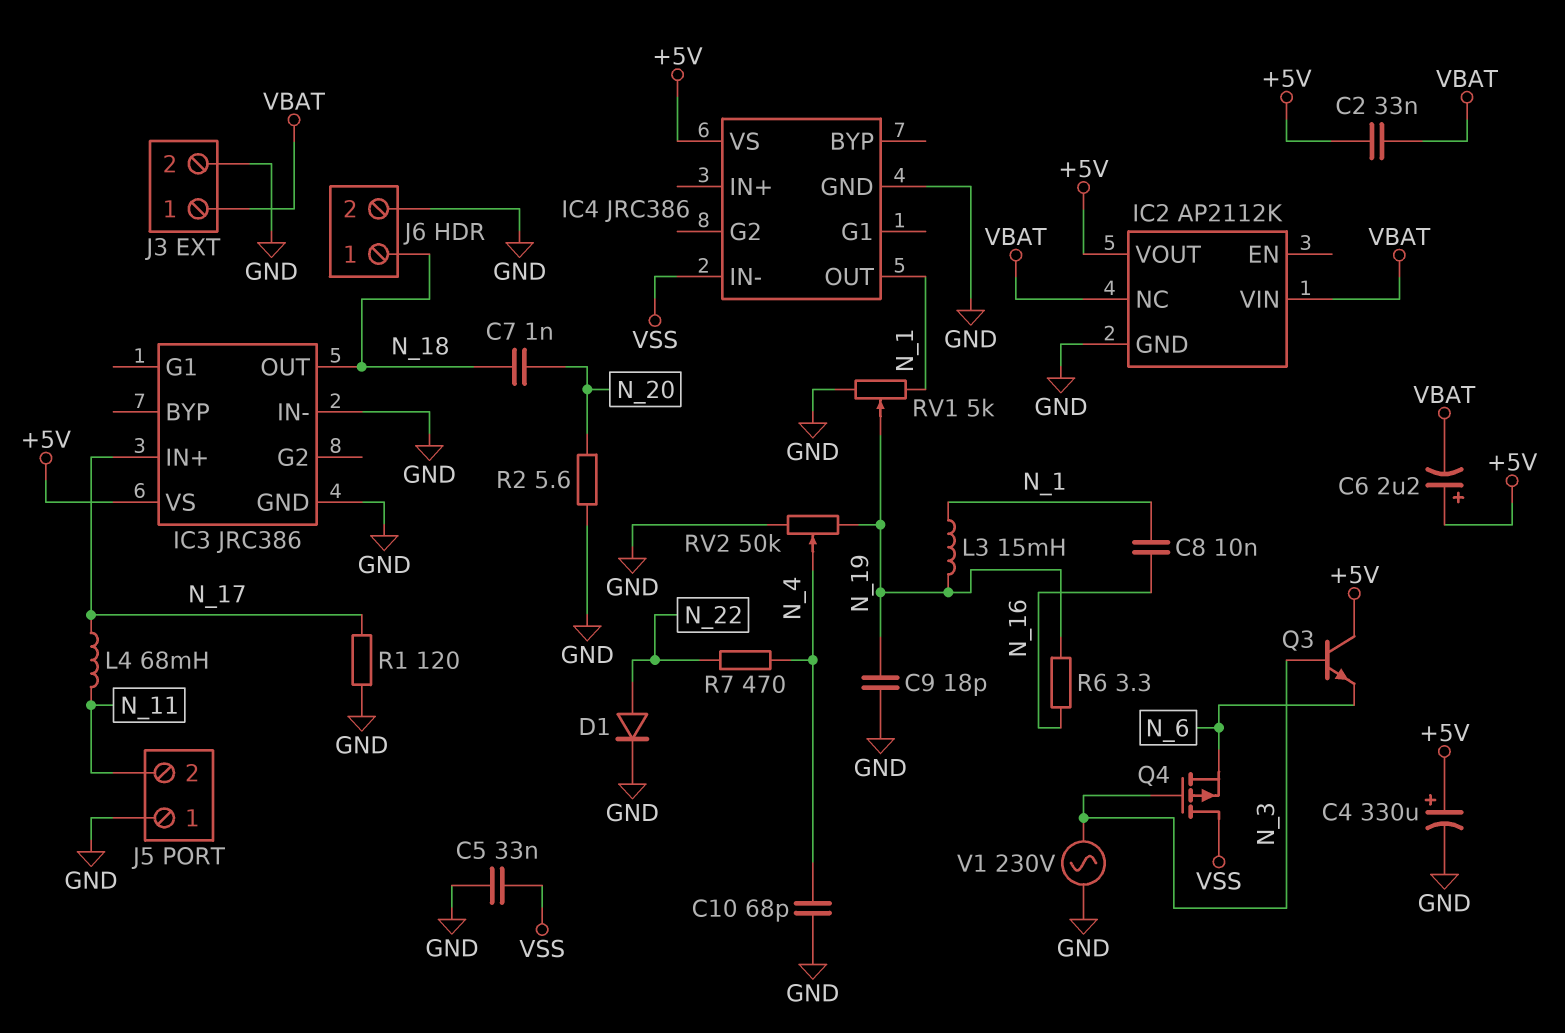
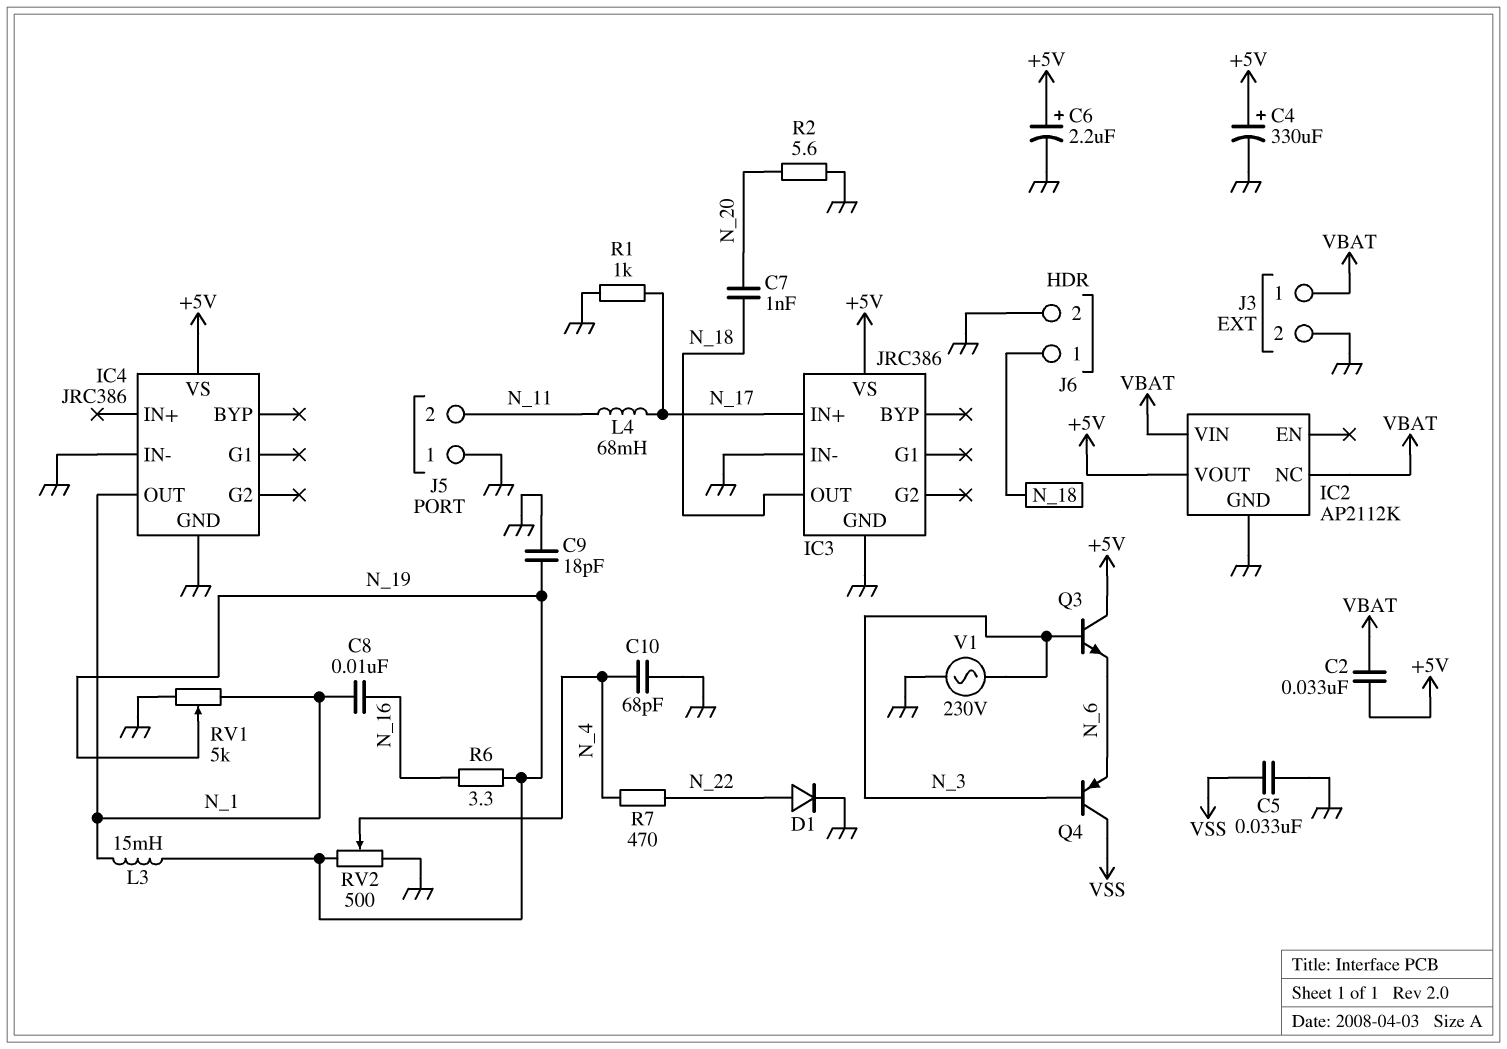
C6: 2.2uF (plus +5V, minus VBAT) -> 2.2uF (plus +5V, minus GND)
IC4 pin IN-: VSS -> GND
Q4: PMOS (G N_3, D VSS, S N_6) -> PNP (B N_3, C VSS, E N_6)
R1: 120 (GND, N_17) -> 1k (GND, N_17)
RV2: 50k (GND, N_19, wiper N_4) -> 500 (GND, N_19, wiper N_4)

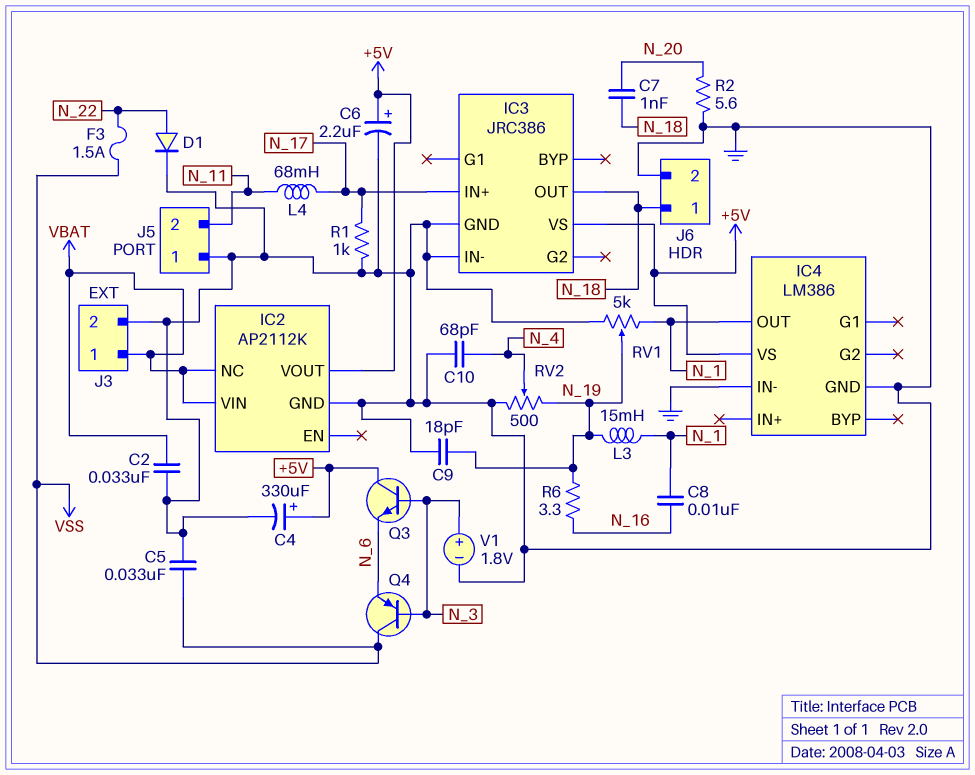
C2: 33nF (+5V, VBAT) -> 33nF (GND, VBAT)
F3: none -> 1.5A (N_22, VSS)
IC4: JRC386 -> LM386
R7: 470 (N_4, N_22) -> none
V1: AC 230V (GND, N_3) -> 1.8V (plus N_3, minus GND)

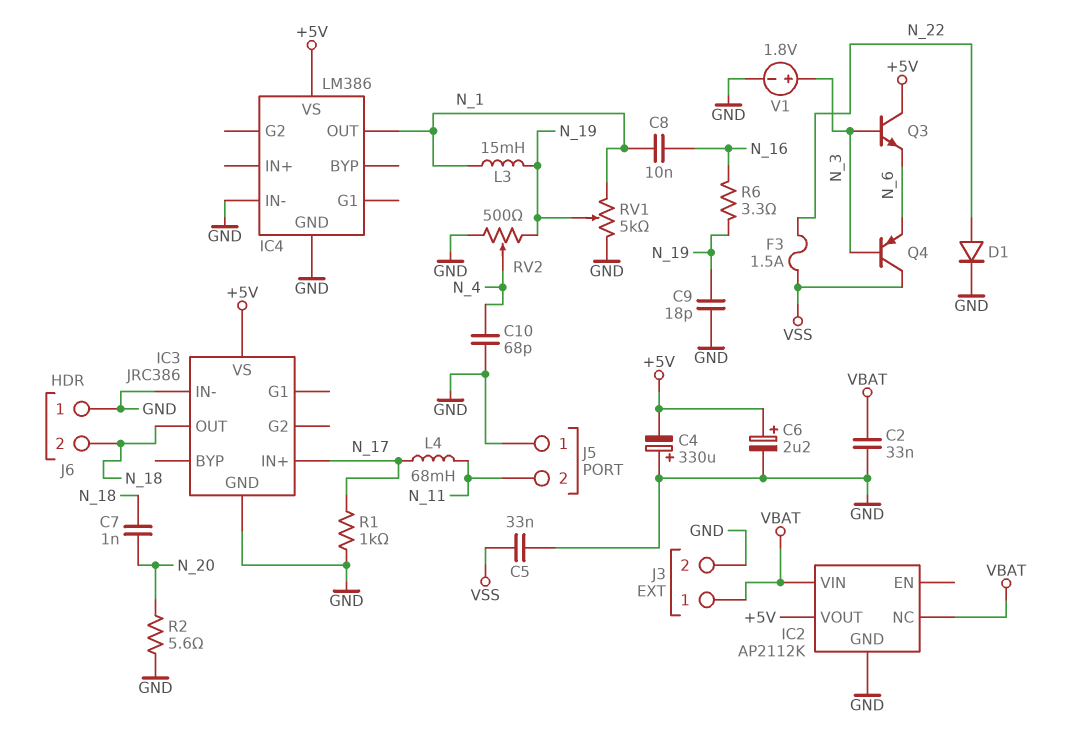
C4: 330uF (plus +5V, minus GND) -> 330uF (plus GND, minus +5V)
J6 pin 1: N_18 -> GND
J6 pin 2: GND -> N_18

